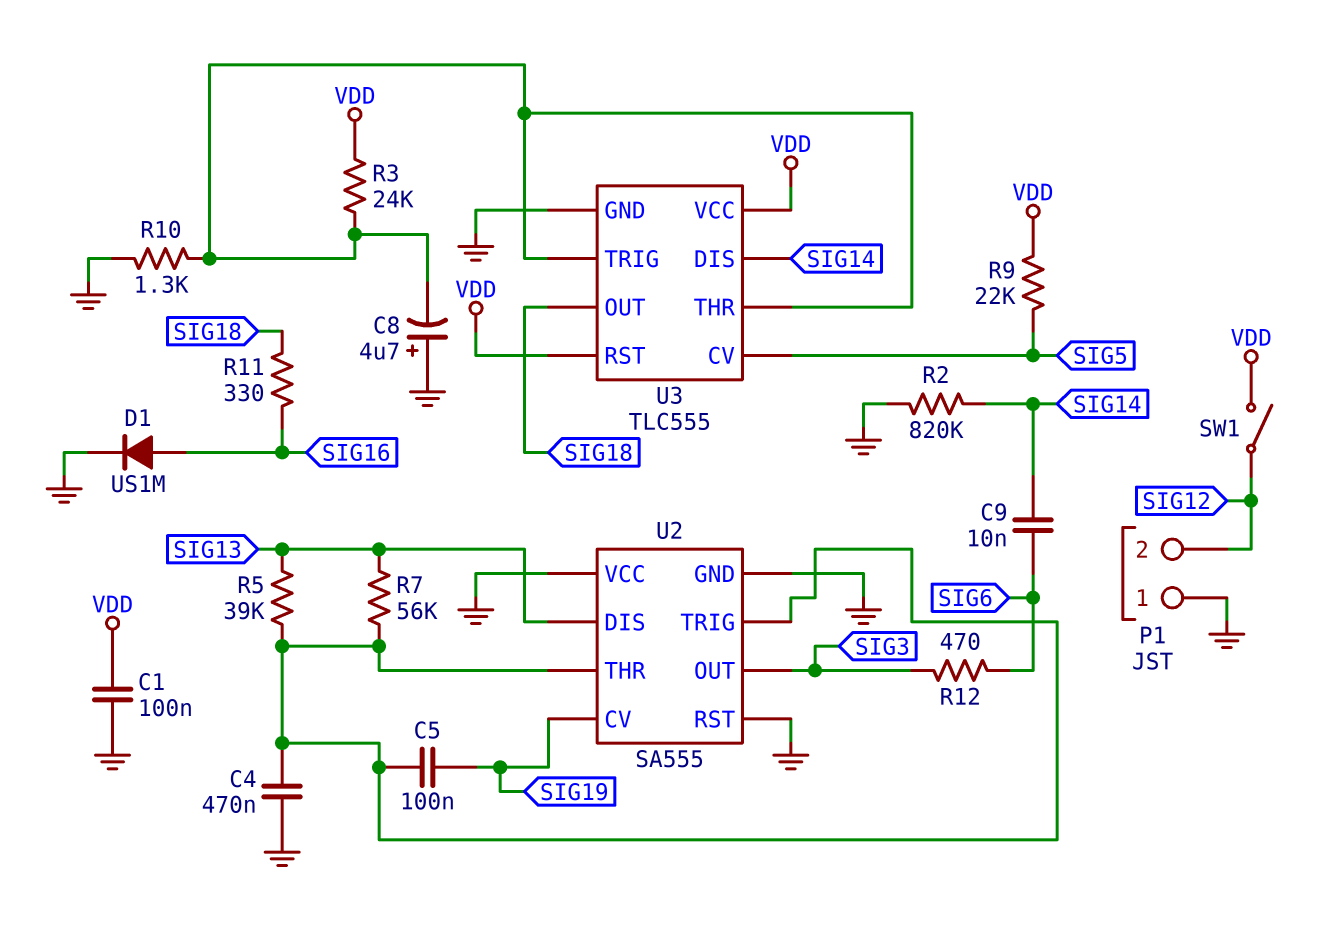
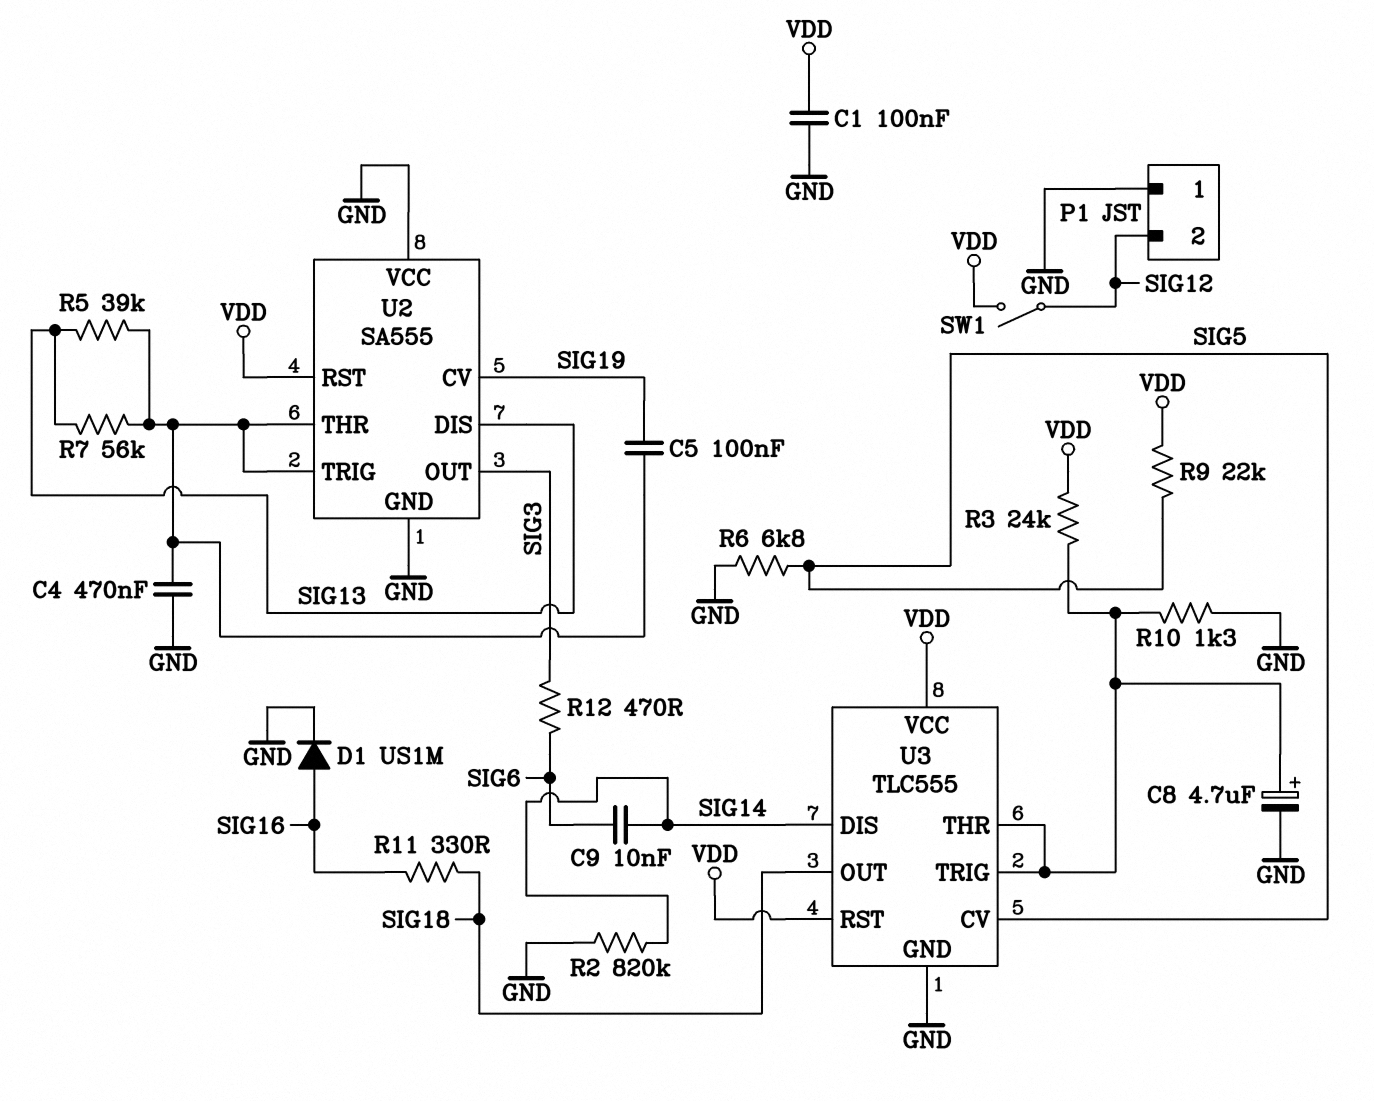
C8: 4.7uF (plus GND, minus U3/THR) -> 4.7uF (plus U3/THR, minus GND)
R6: none -> 6.8k (GND, SIG5)
U2 pin RST: GND -> VDD

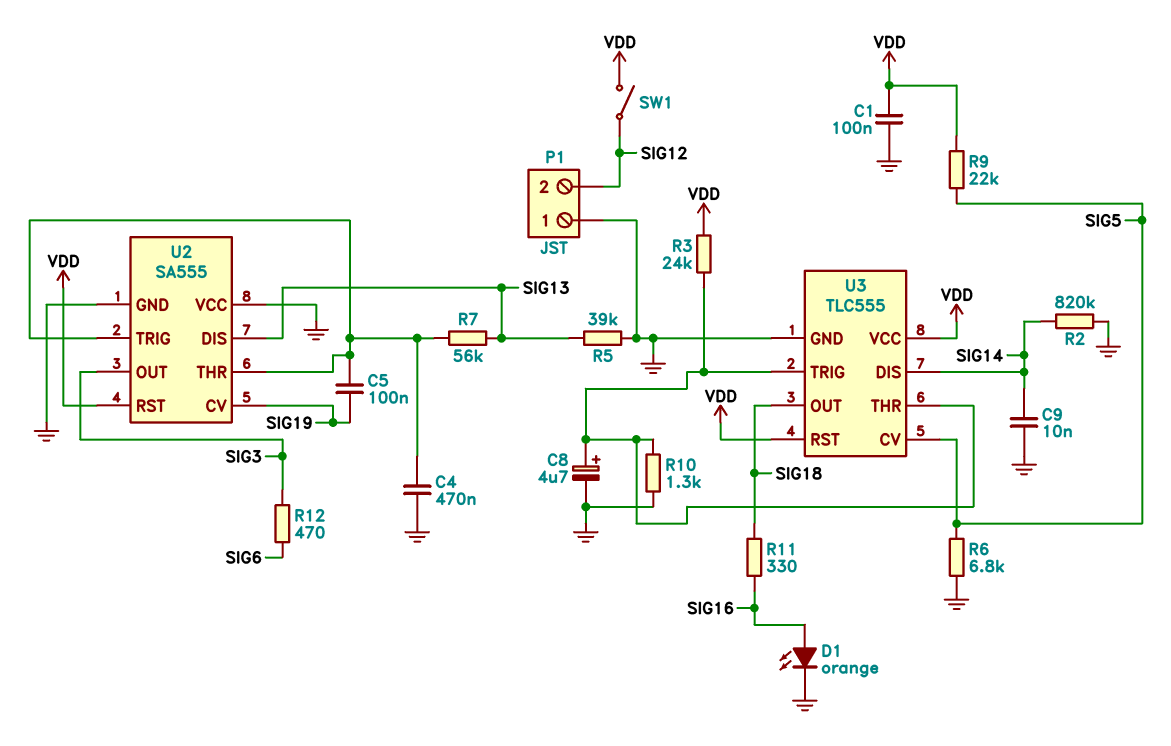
C9: 10nF (SIG6, SIG14) -> 10nF (GND, SIG14)
D1: diode US1M (A SIG16, K GND) -> LED orange (A SIG16, K GND)
R5: 39k (SIG13, U2/THR) -> 39k (GND, SIG13)

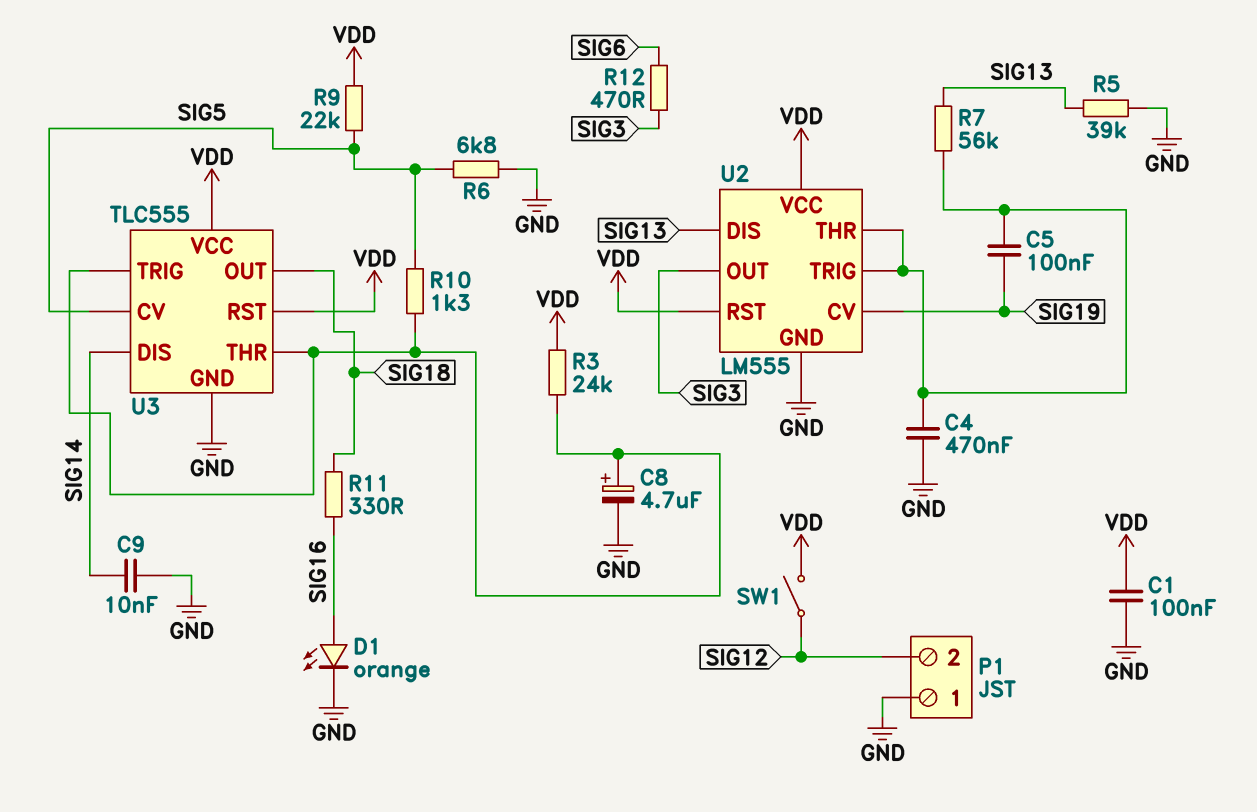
R2: 820k (GND, SIG14) -> none
R10: 1.3k (GND, U3/THR) -> 1.3k (SIG5, U3/THR)
U2: SA555 -> LM555
U2 pin VCC: GND -> VDD

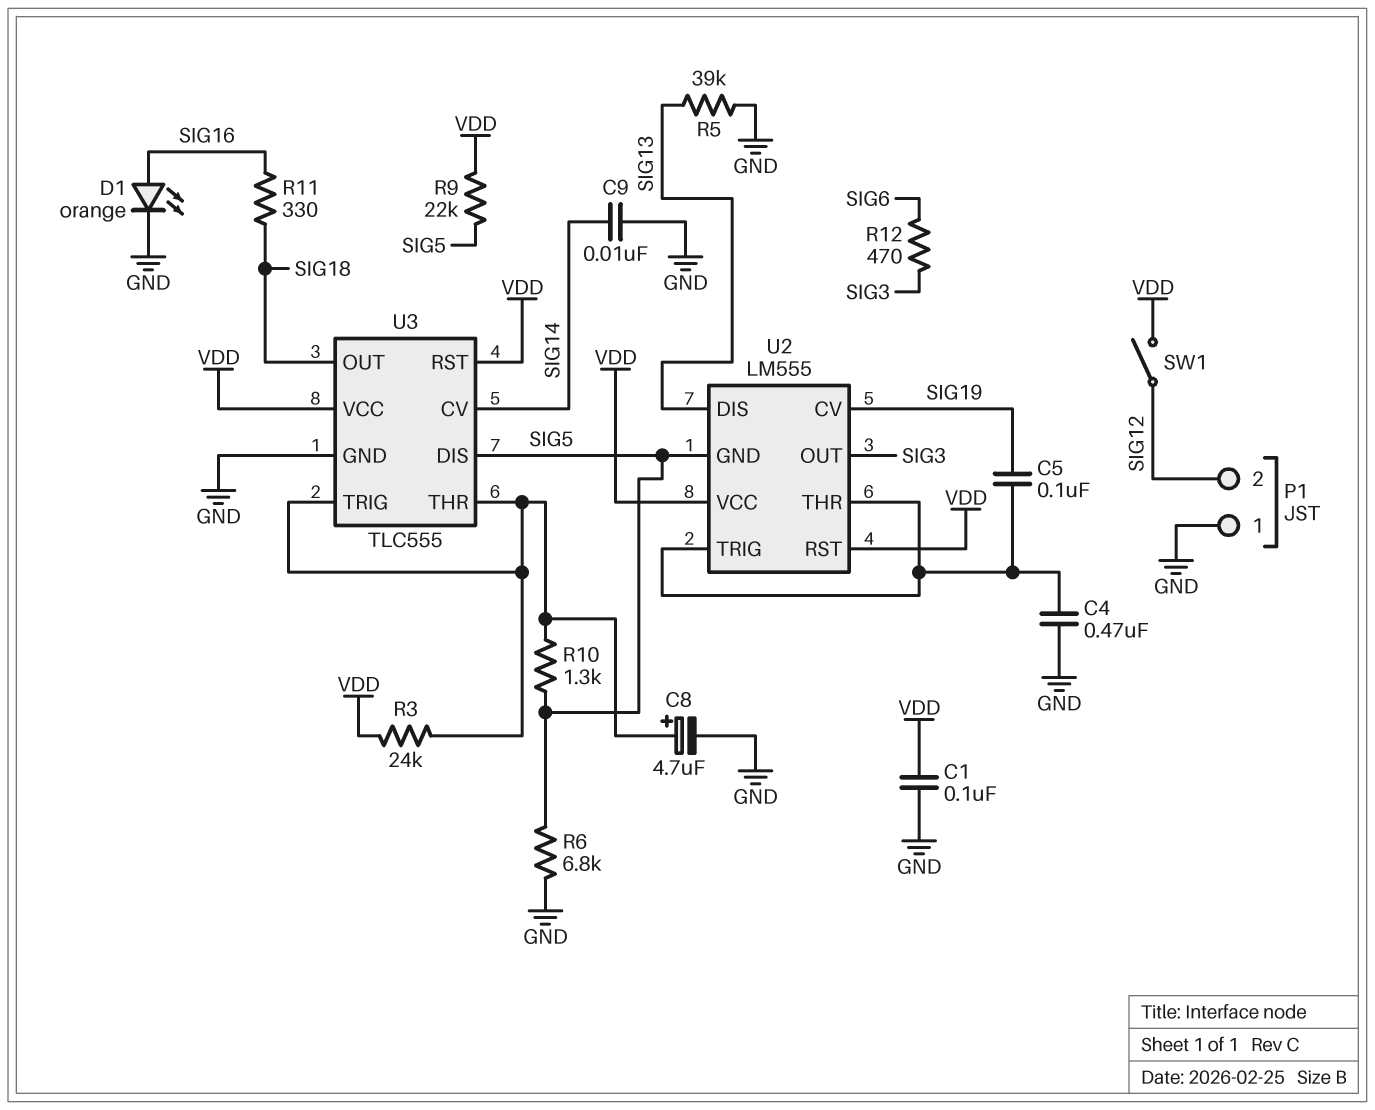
R7: 56k (SIG13, U2/THR) -> none
U2 pin GND: GND -> SIG5
U3 pin CV: SIG5 -> SIG14
U3 pin DIS: SIG14 -> SIG5

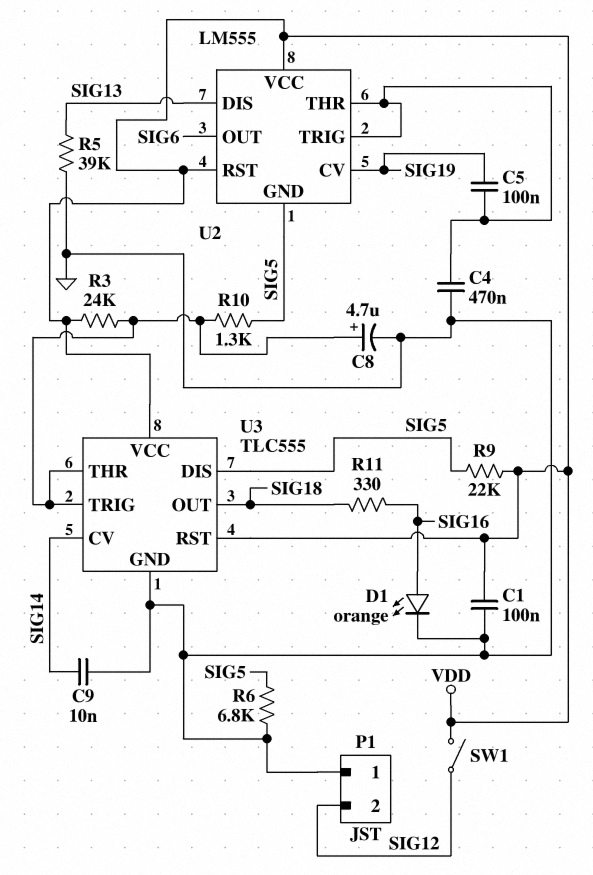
R12: 470 (SIG3, SIG6) -> none
U2 pin OUT: SIG3 -> SIG6

